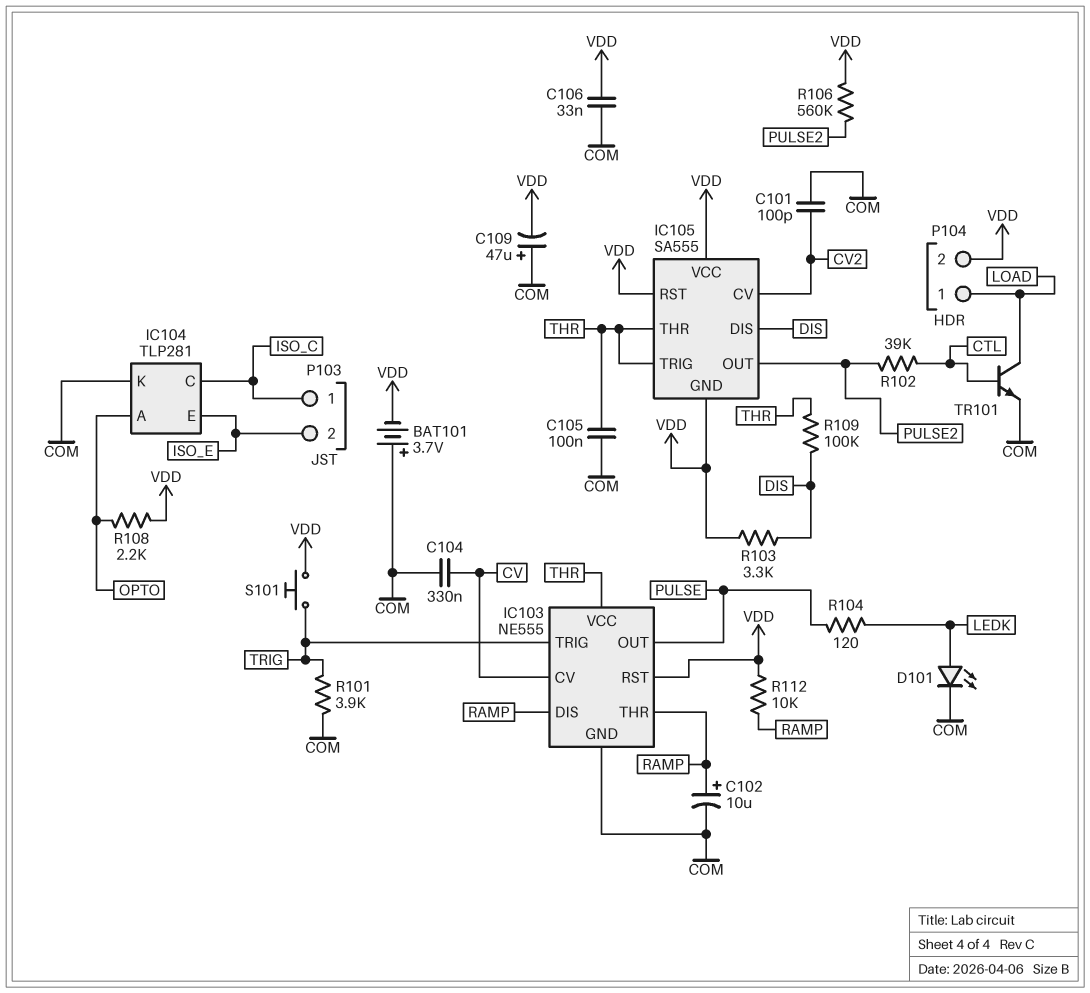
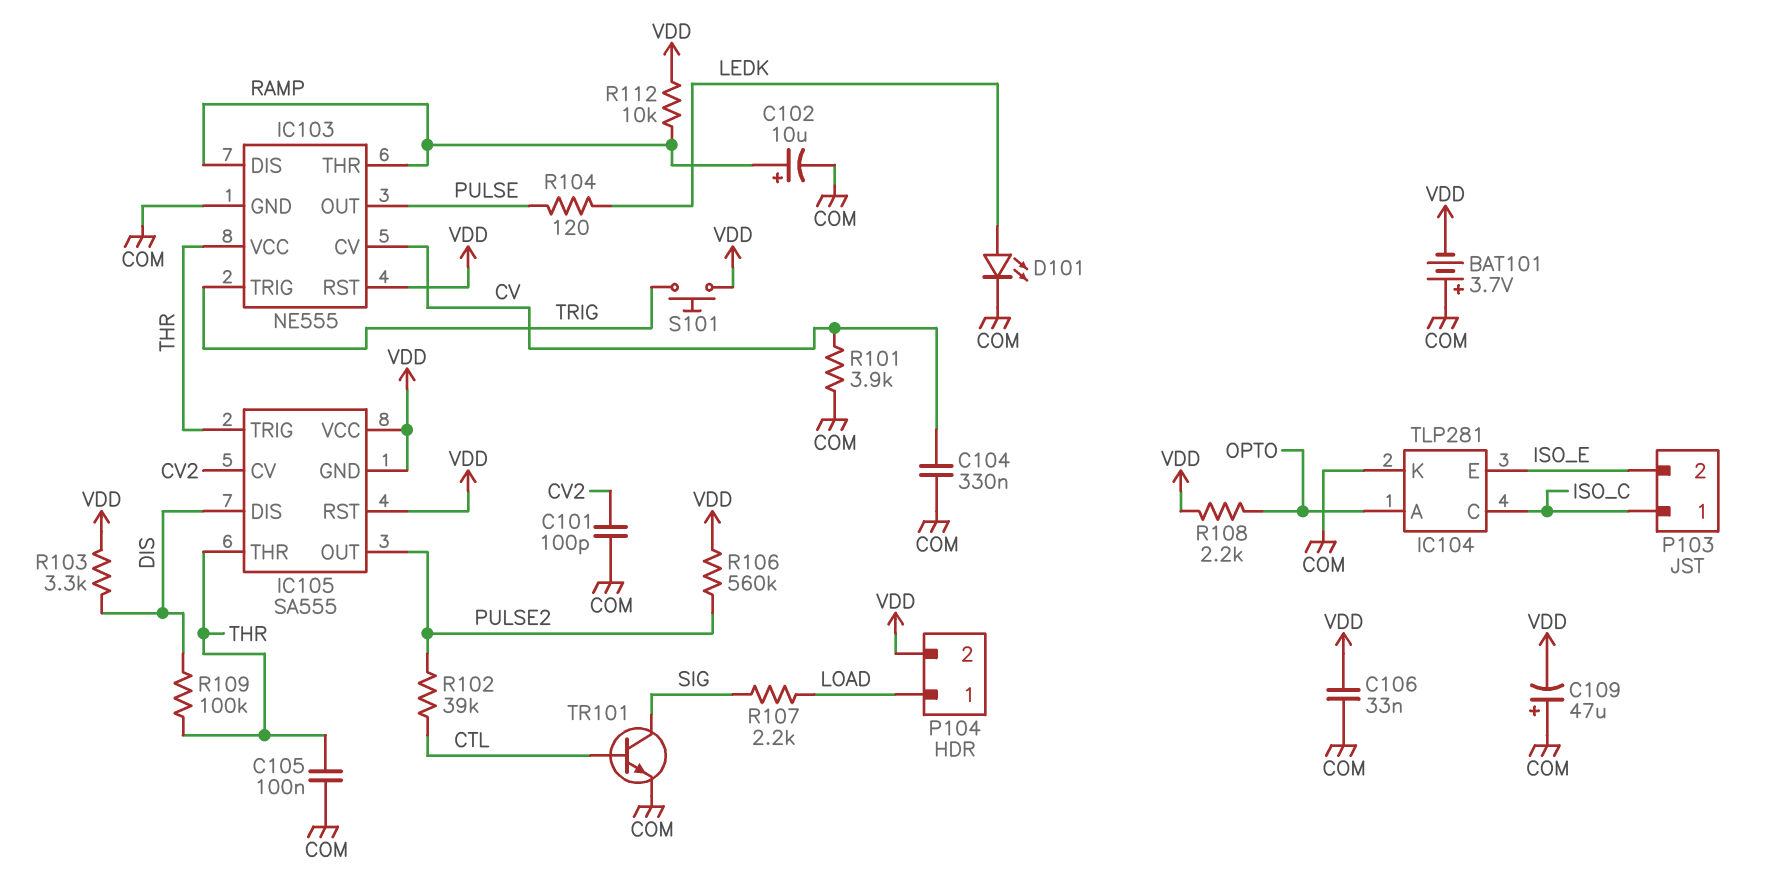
R101: 3.9k (COM, TRIG) -> 3.9k (COM, CV)
R107: none -> 2.2k (LOAD, SIG)
TR101: NPN (B CTL, C LOAD, E COM) -> NPN (B CTL, C SIG, E COM)

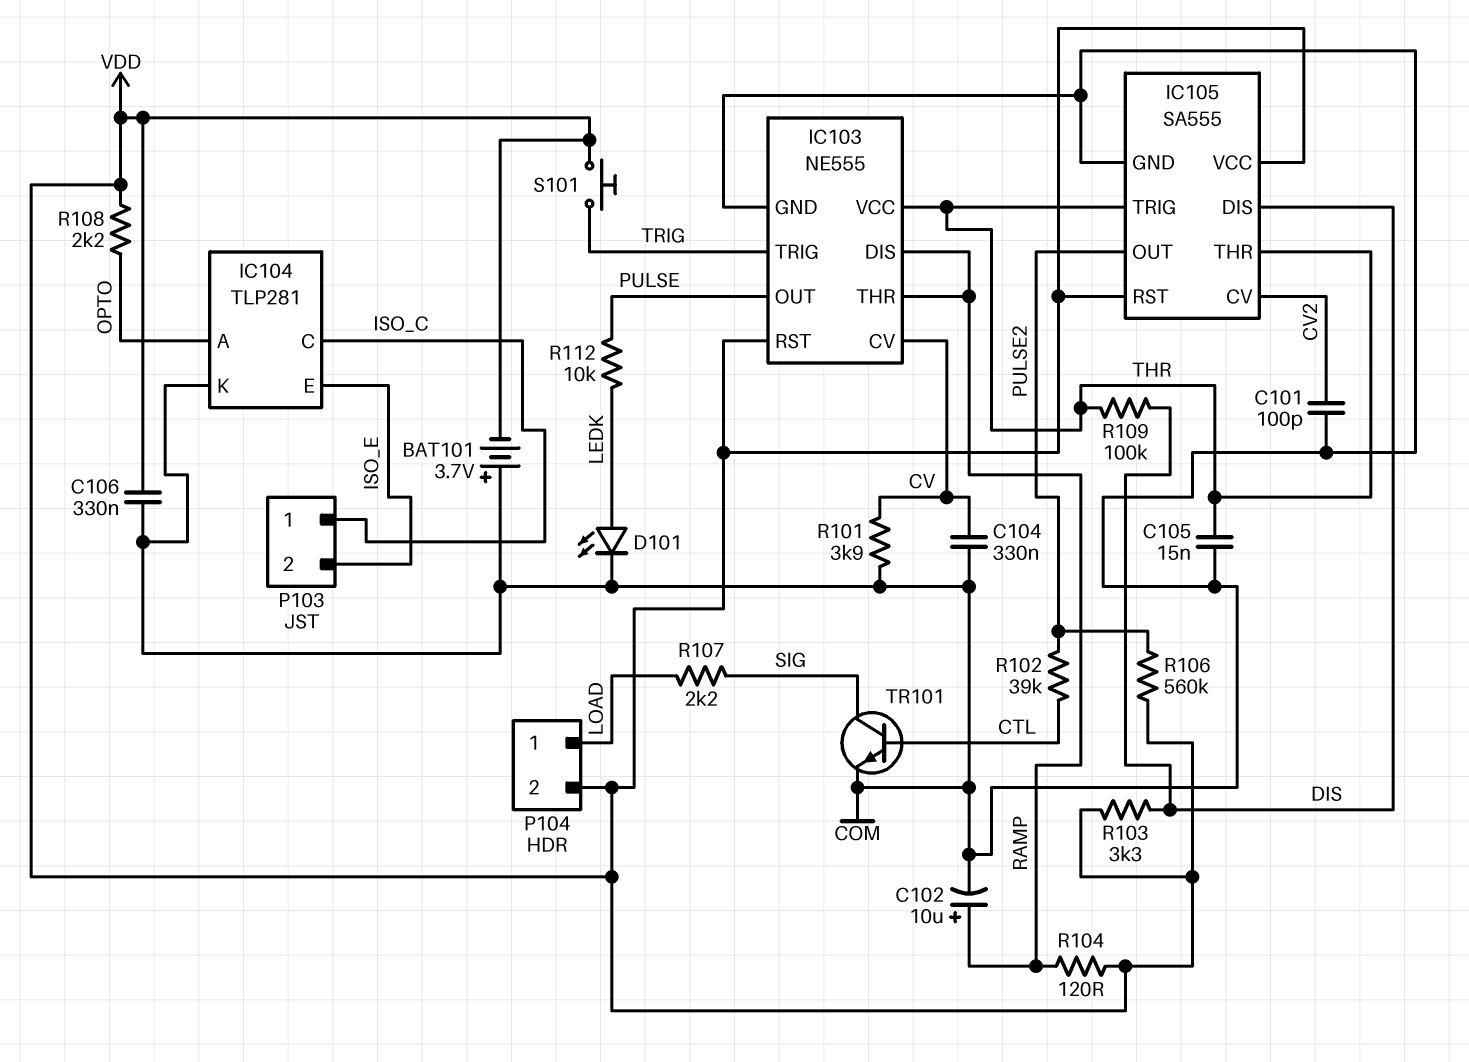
C105: 100nF (COM, THR) -> 15nF (COM, THR)
C106: 33nF (COM, VDD) -> 330nF (COM, VDD)
C109: 47uF (plus COM, minus VDD) -> none
IC105 pin GND: VDD -> COM
R104: 120 (LEDK, PULSE) -> 120 (RAMP, VDD)
R112: 10k (RAMP, VDD) -> 10k (LEDK, PULSE)

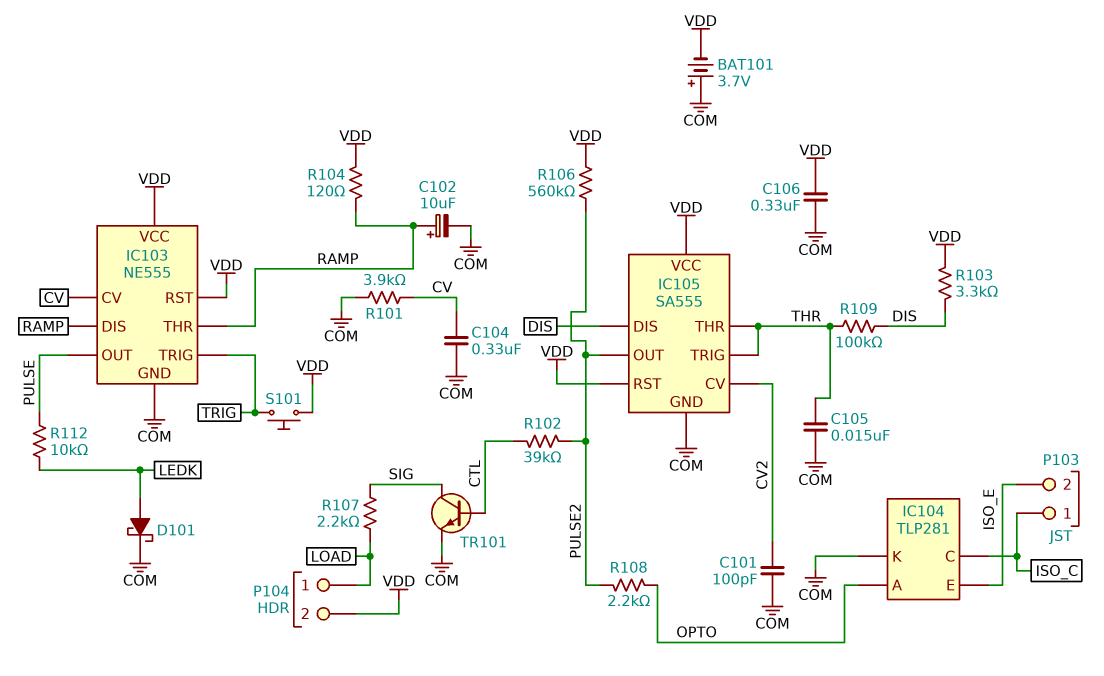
D101: LED (A LEDK, K COM) -> schottky (A LEDK, K COM)
IC103 pin VCC: THR -> VDD
R108: 2.2k (OPTO, VDD) -> 2.2k (OPTO, PULSE2)

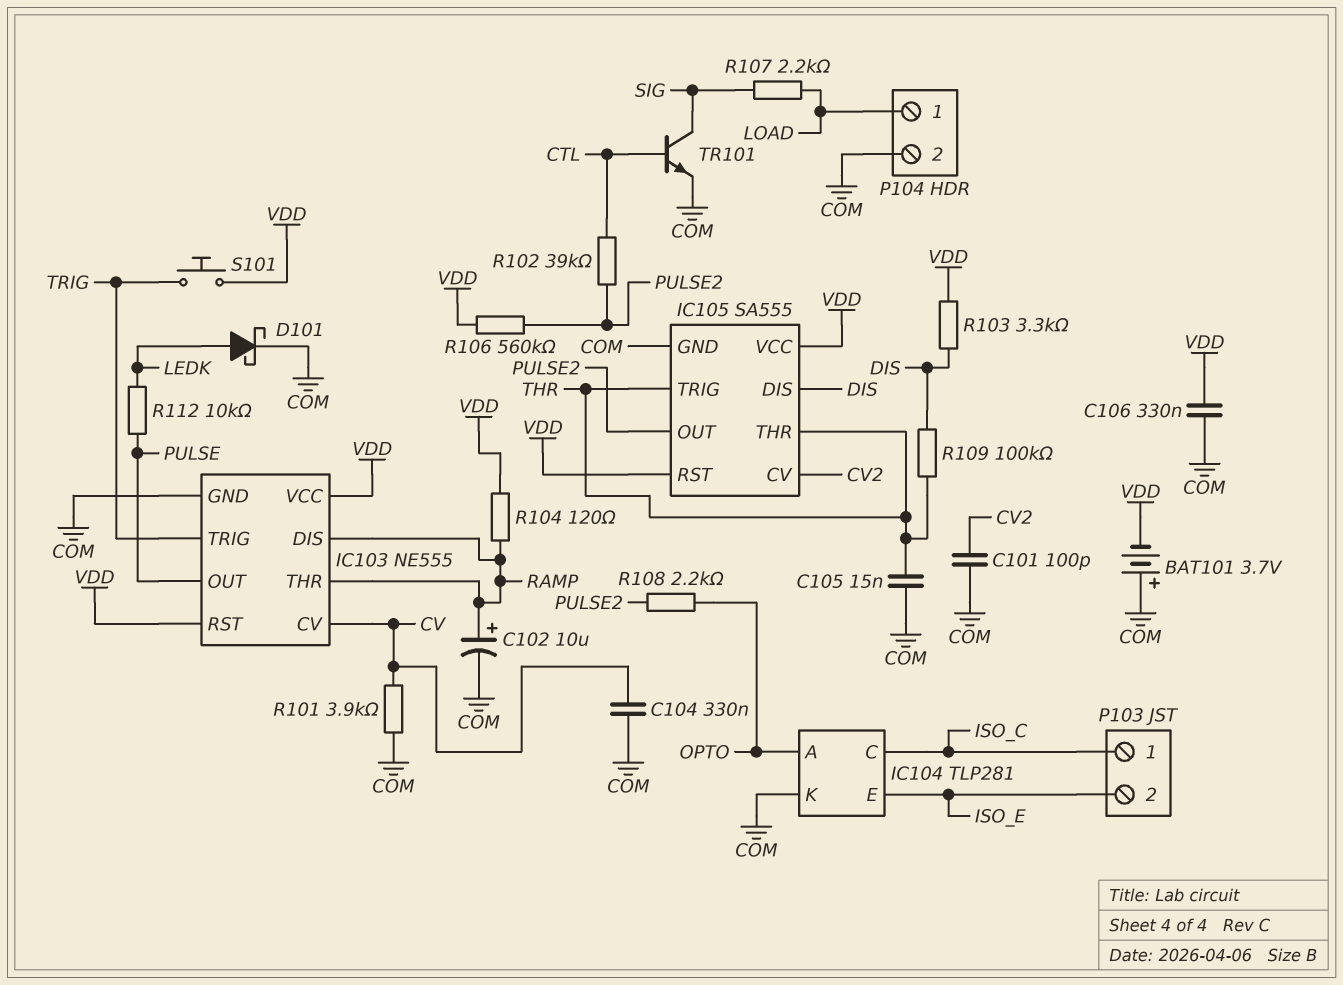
P104 pin 2: VDD -> COM

